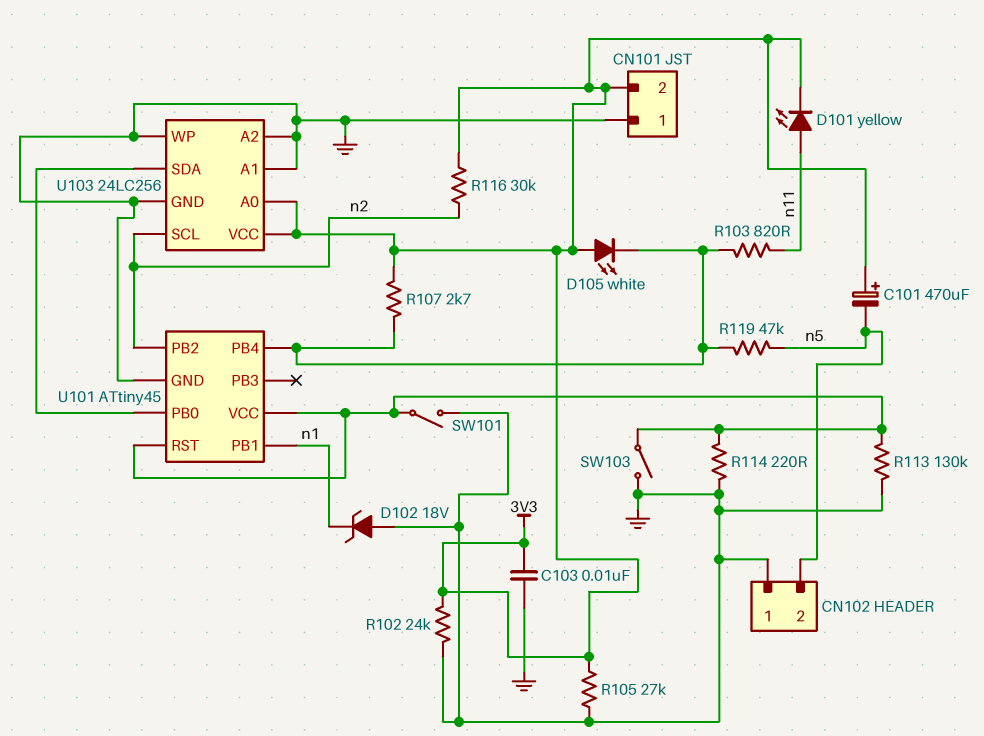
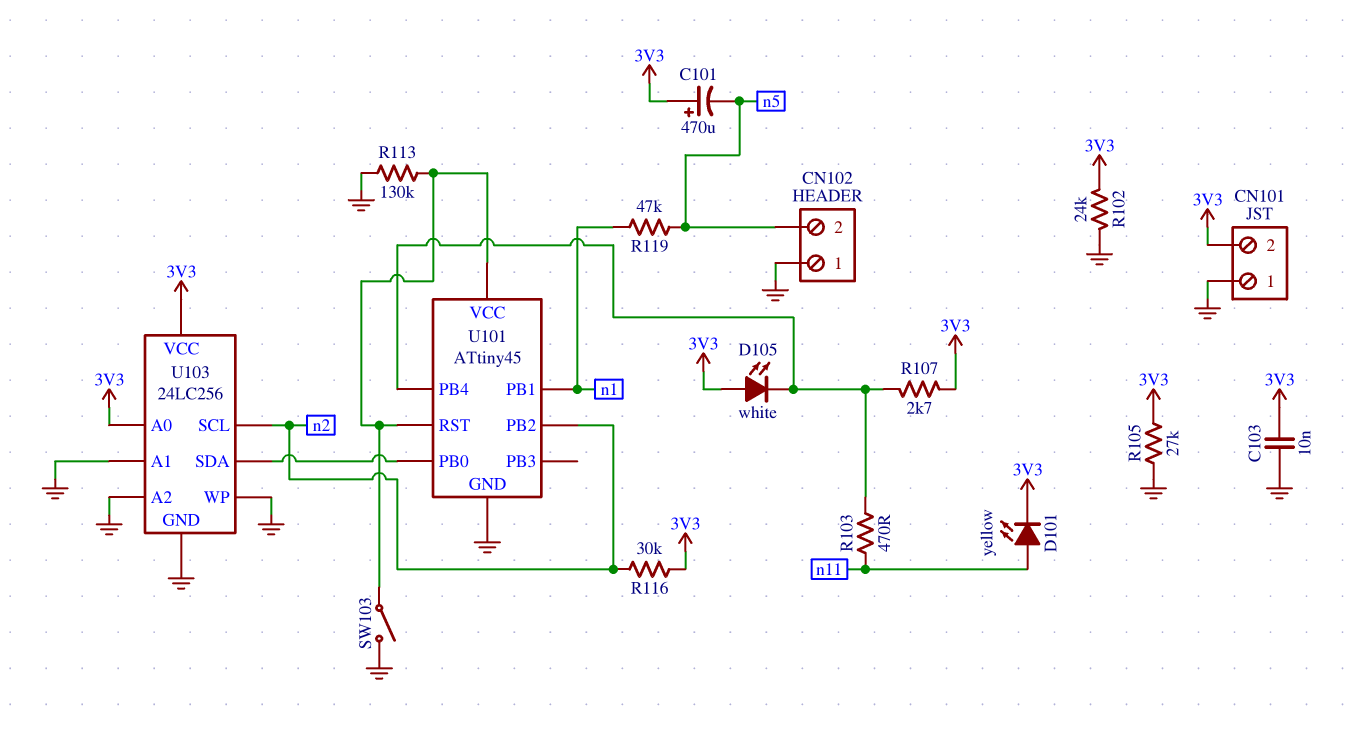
D102: zener 18V (A GND, K n1) -> none
R103: 820 (U101/PB4, n11) -> 470 (U101/PB4, n11)
R114: 220 (GND, U101/RST) -> none
R119: 47k (U101/PB4, n5) -> 47k (n1, n5)
SW101: switch (GND, U101/RST) -> none

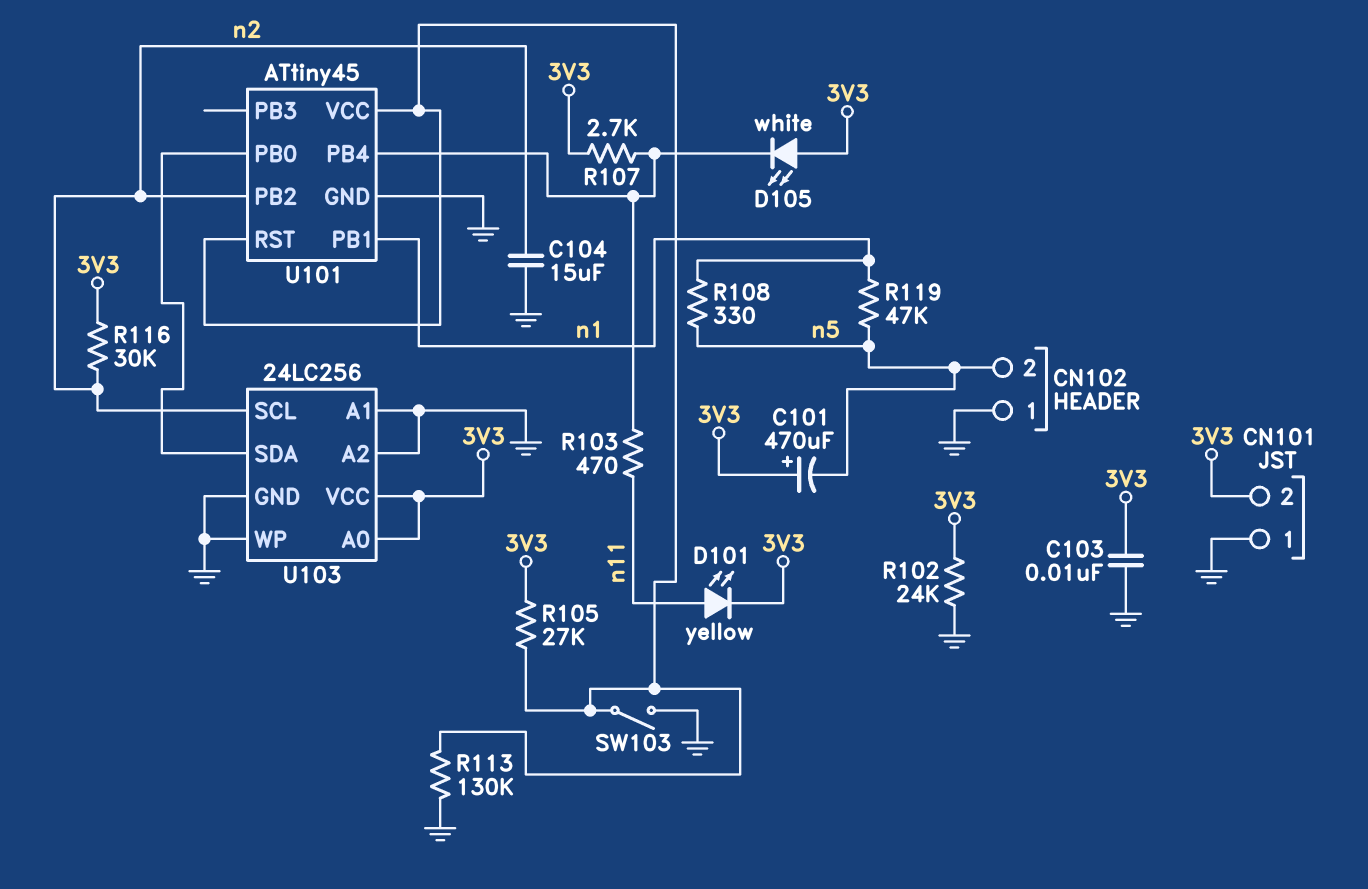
C104: none -> 15uF (GND, n2)
R105: 27k (3V3, GND) -> 27k (3V3, U101/RST)
R108: none -> 330 (n1, n5)

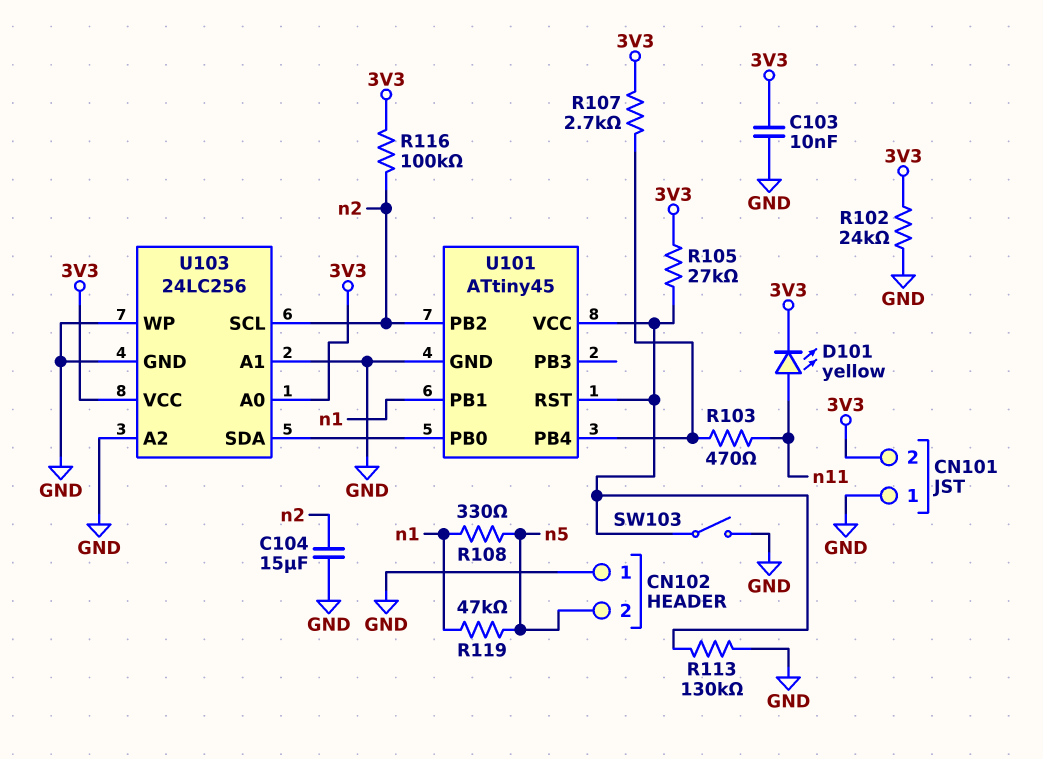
C101: 470uF (plus 3V3, minus n5) -> none
D105: LED white (A 3V3, K U101/PB4) -> none
R116: 30k (3V3, n2) -> 100k (3V3, n2)

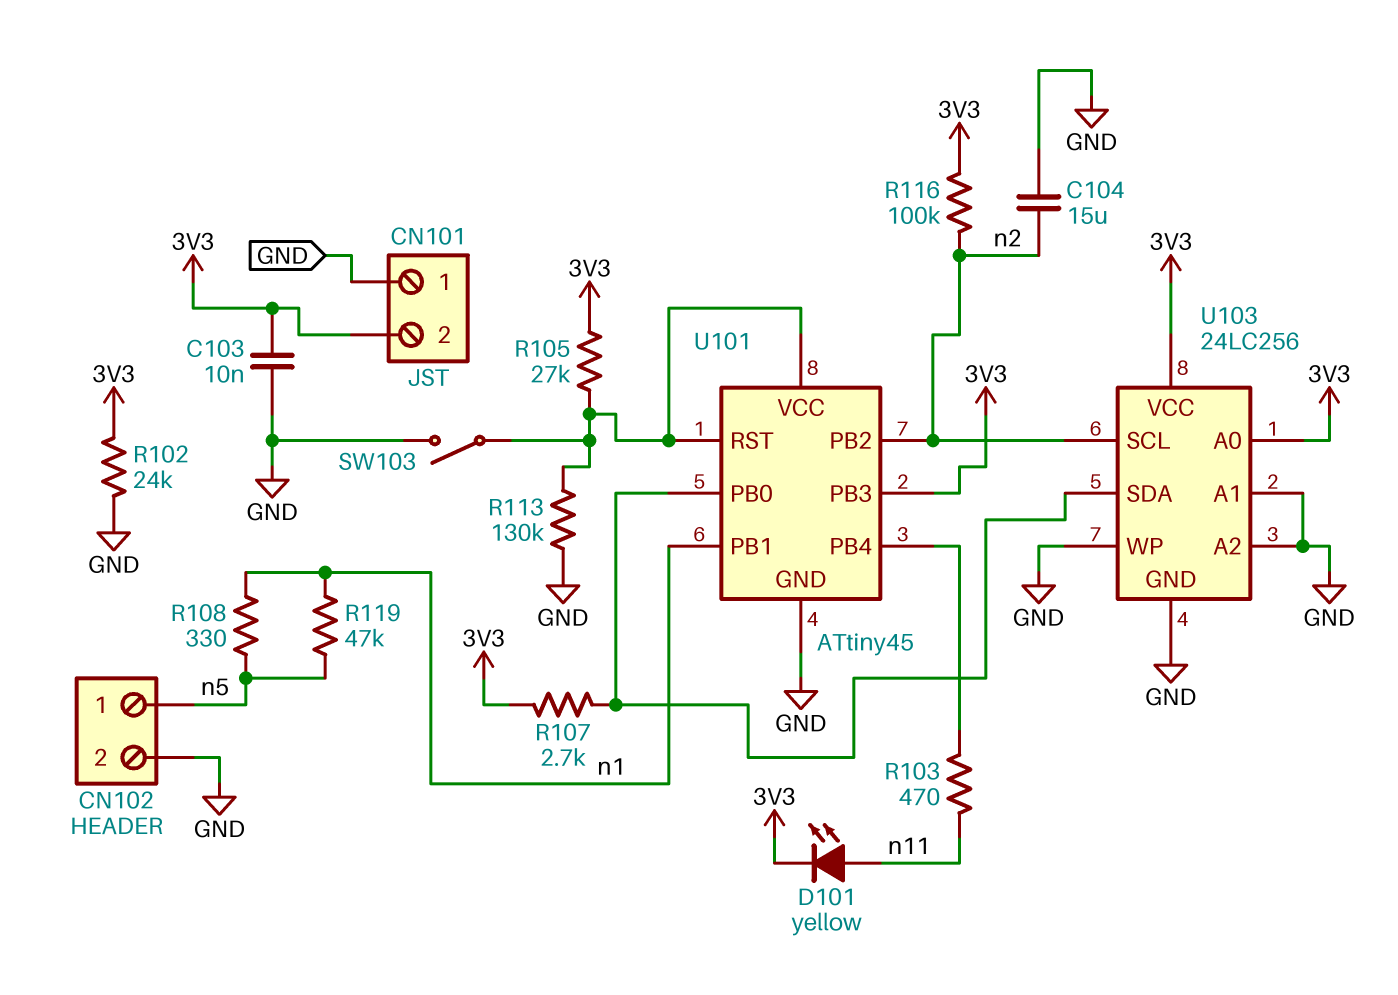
CN102 pin 1: GND -> n5
CN102 pin 2: n5 -> GND
R107: 2.7k (3V3, U101/PB4) -> 2.7k (3V3, U101/PB0)
U101 pin PB3: none -> 3V3

